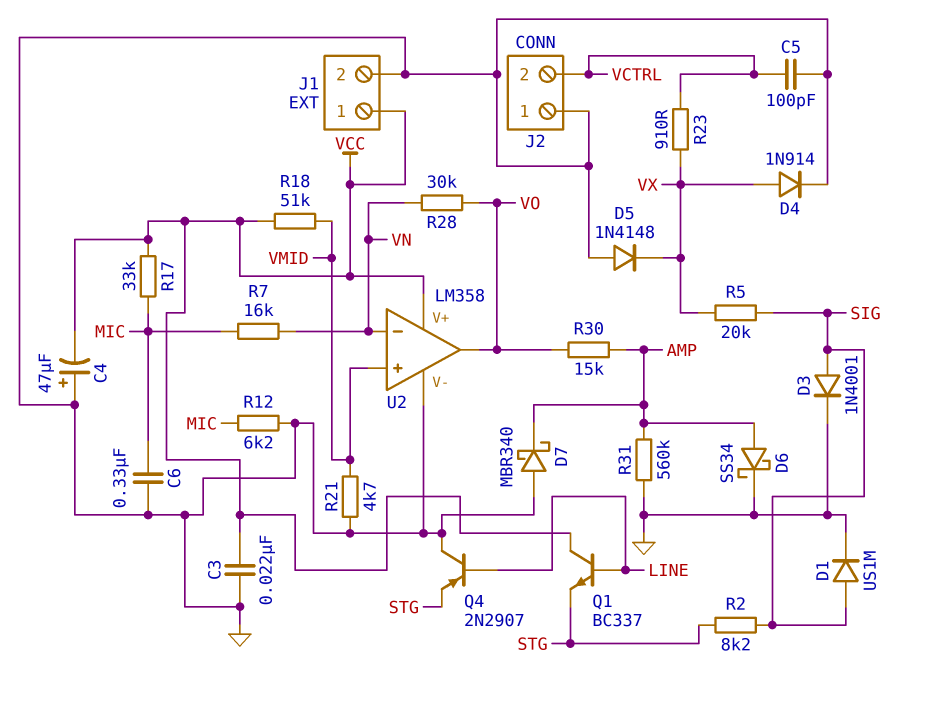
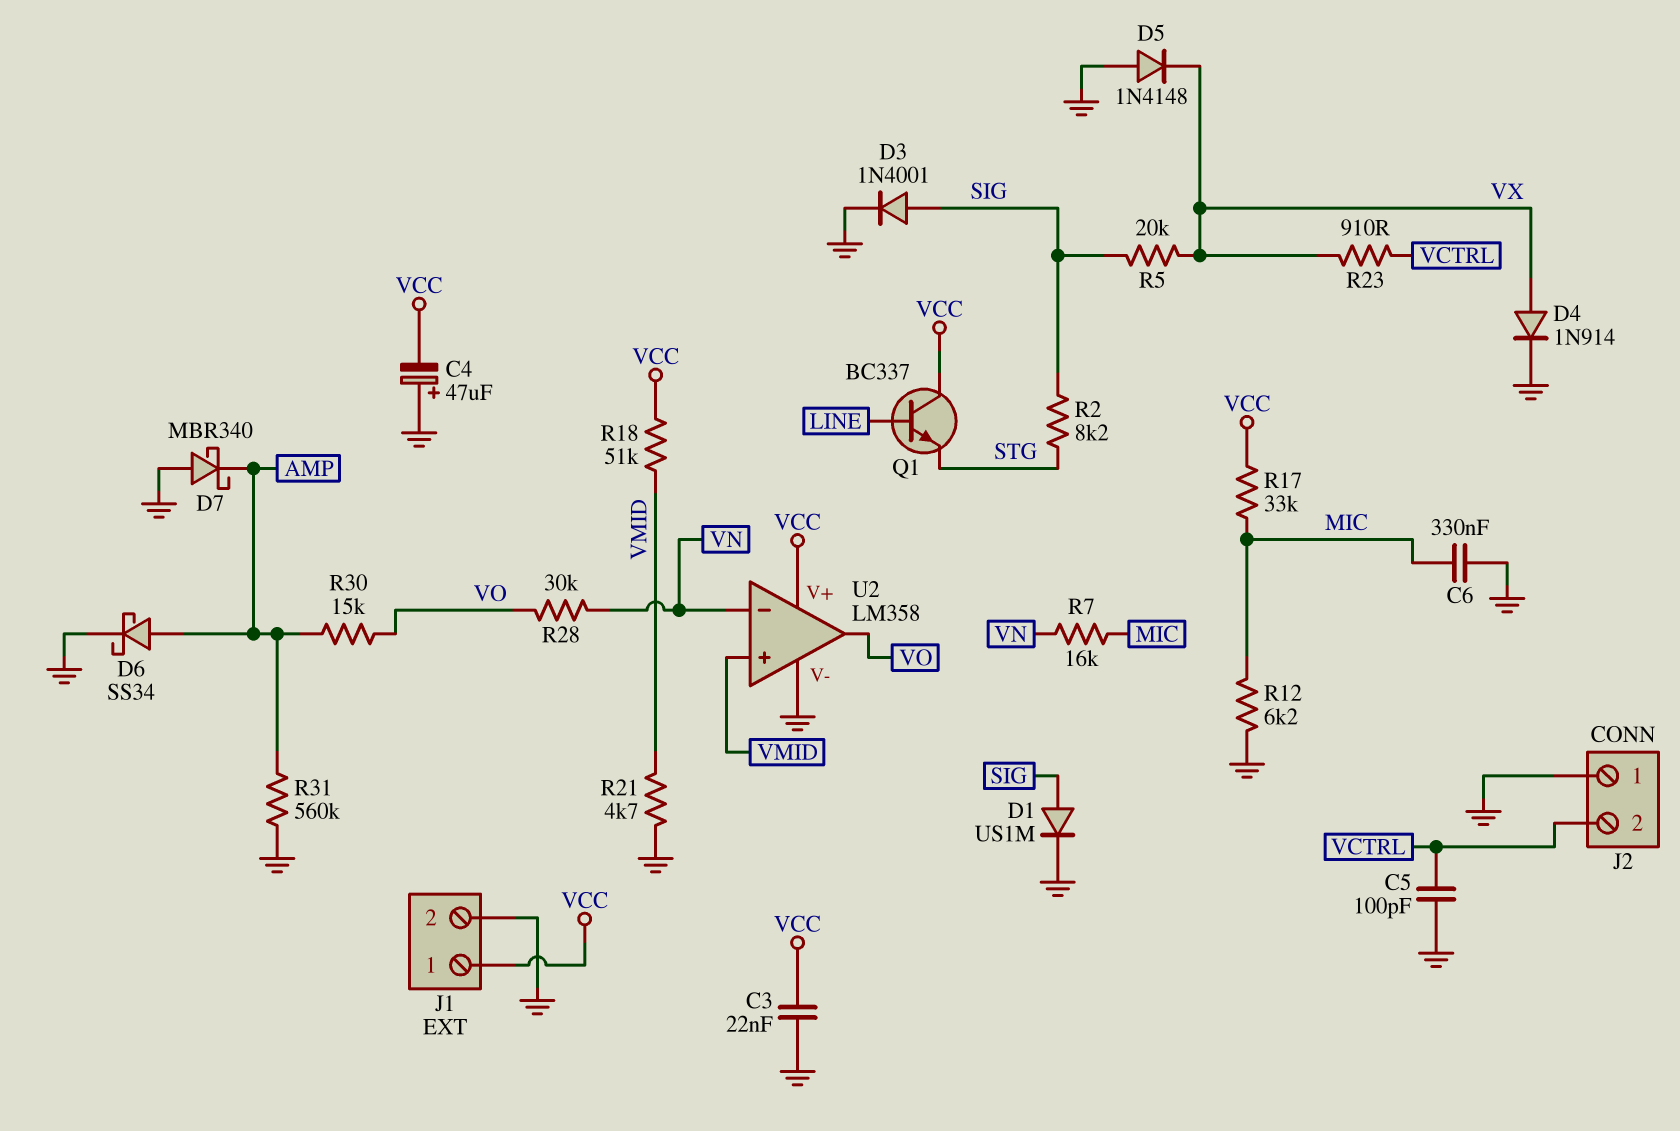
Q4: PNP 2N2907 (B LINE, C GND, E STG) -> none

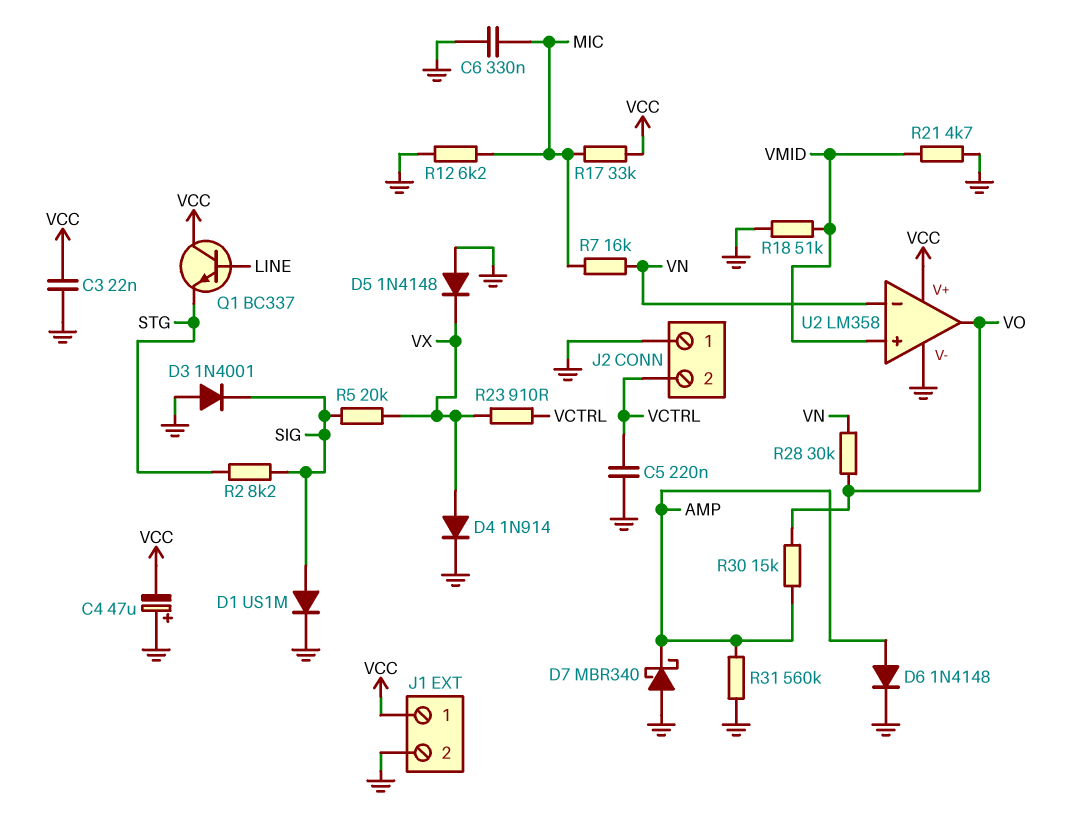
C5: 100pF (GND, VCTRL) -> 220nF (GND, VCTRL)
D3: diode 1N4001 (A SIG, K GND) -> diode 1N4001 (A GND, K SIG)
D6: schottky SS34 (A AMP, K GND) -> diode 1N4148 (A AMP, K GND)
R18: 51k (VCC, VMID) -> 51k (GND, VMID)

